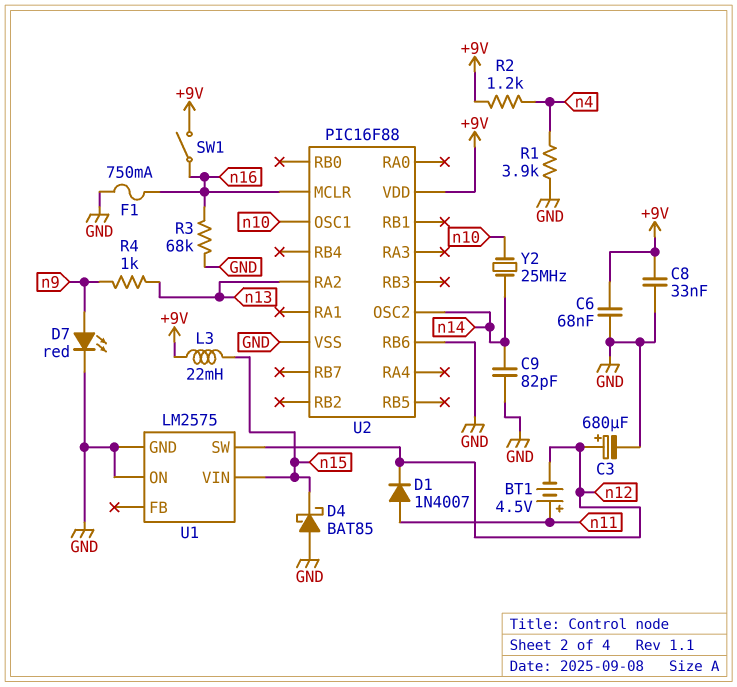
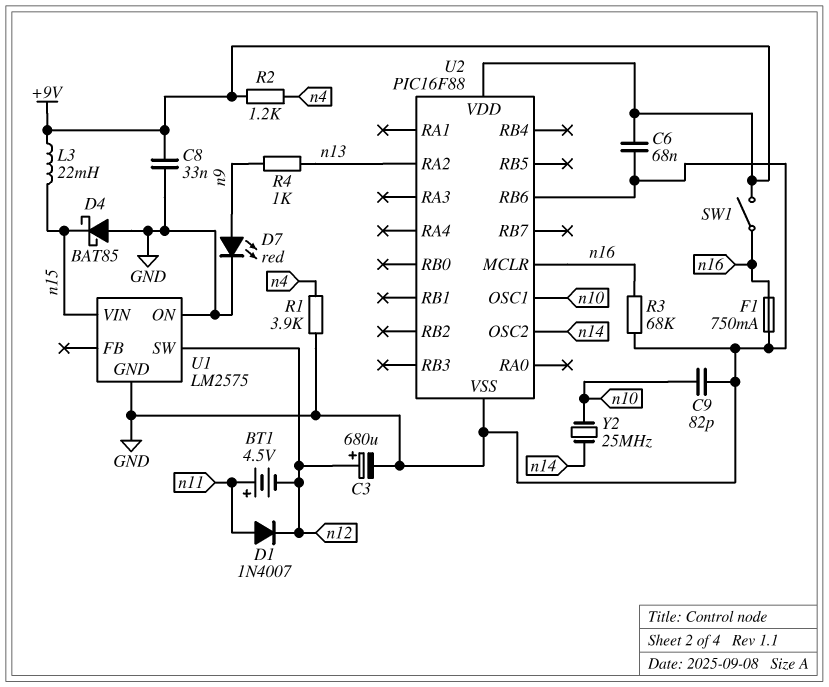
C9: 82pF (GND, n14) -> 82pF (GND, n10)

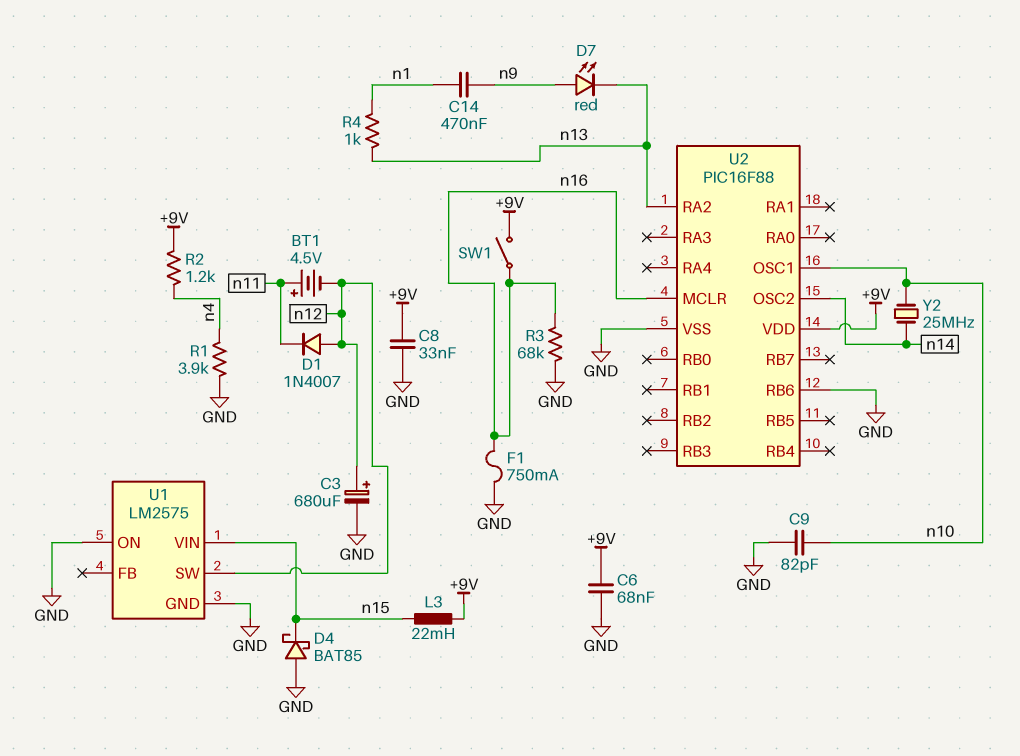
C14: none -> 470nF (n1, n9)
D1: diode 1N4007 (A n11, K n12) -> diode 1N4007 (A n12, K n11)
D7: LED red (A n9, K GND) -> LED red (A n9, K n13)
R4: 1k (n9, n13) -> 1k (n1, n13)

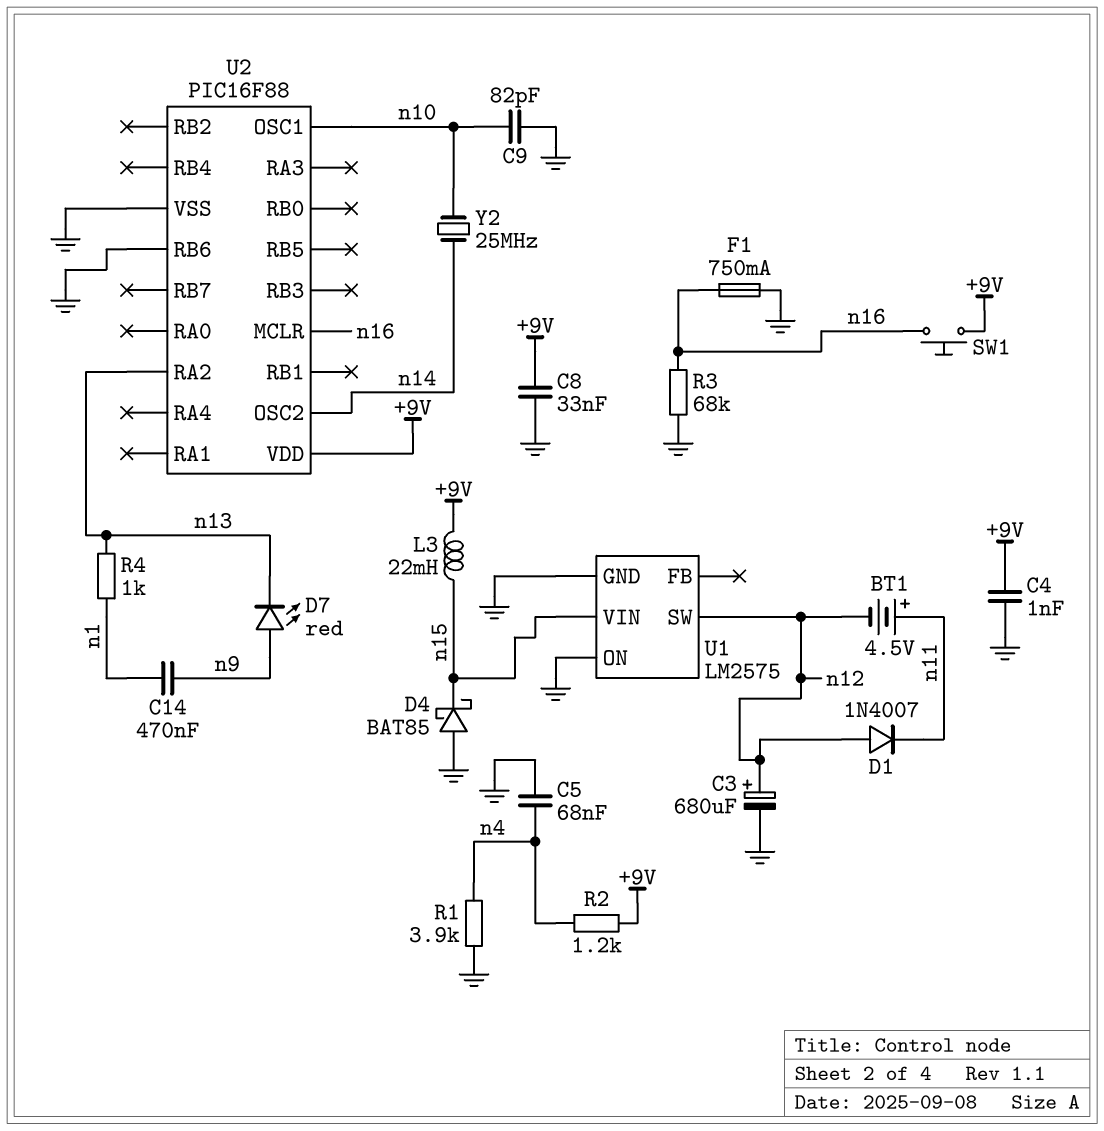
C4: none -> 1nF (+9V, GND)
C5: none -> 68nF (GND, n4)
C6: 68nF (+9V, GND) -> none
SW1: switch (+9V, n16) -> button (+9V, n16)

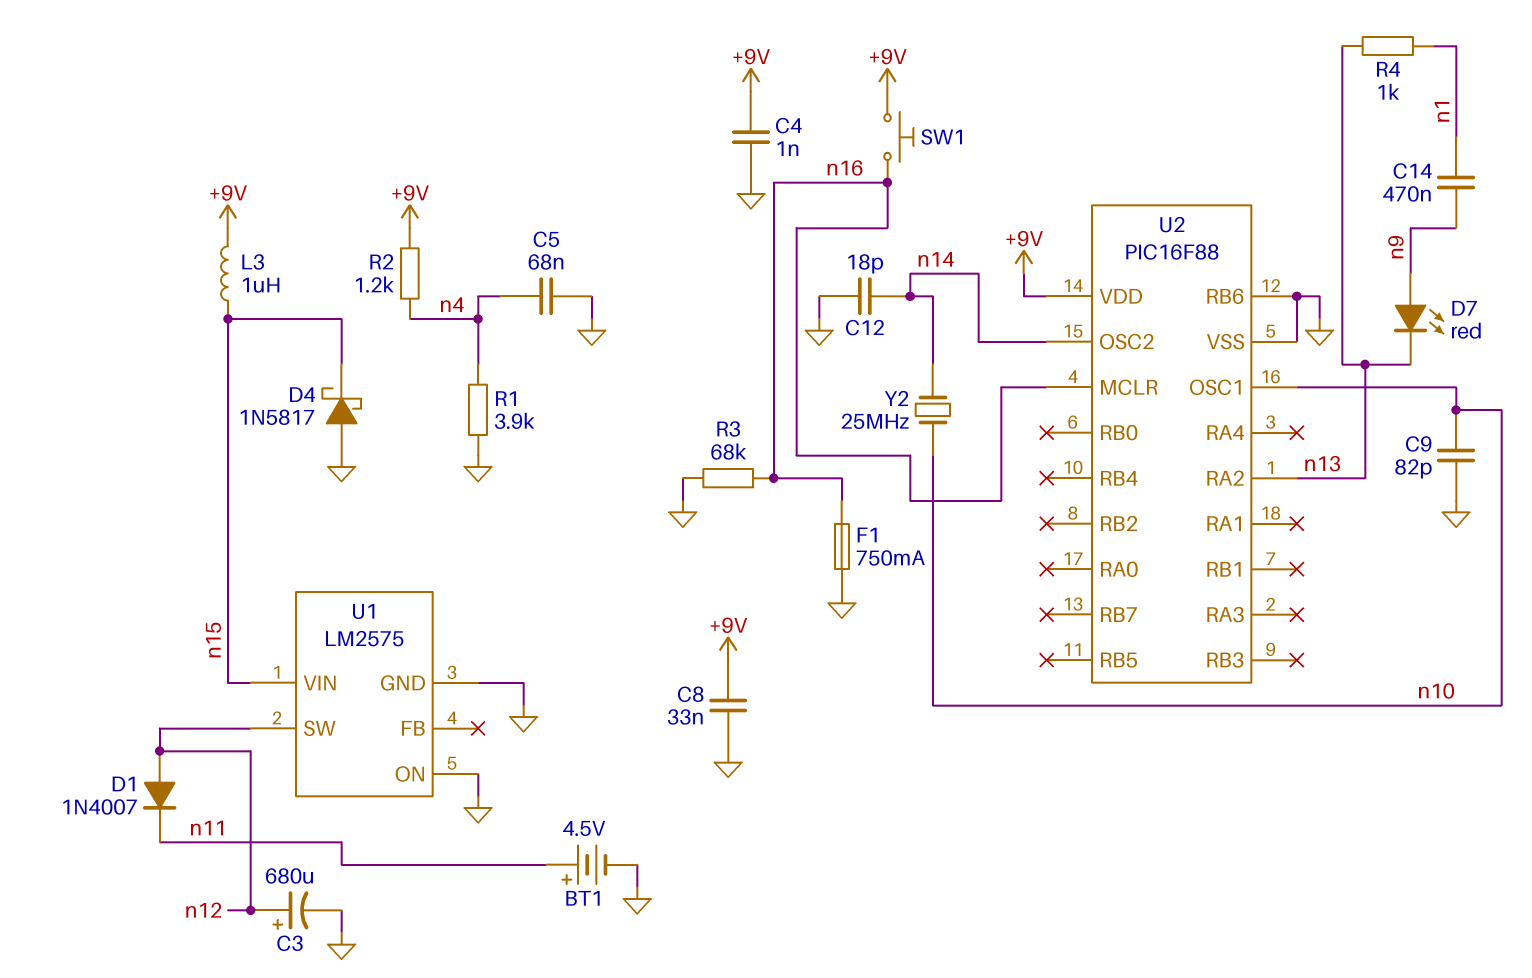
BT1: 4.5V (plus n11, minus n12) -> 4.5V (plus n11, minus GND)
C12: none -> 18pF (GND, n14)
D4: schottky BAT85 (A GND, K n15) -> schottky 1N5817 (A GND, K n15)
L3: 22mH (+9V, n15) -> 1uH (+9V, n15)

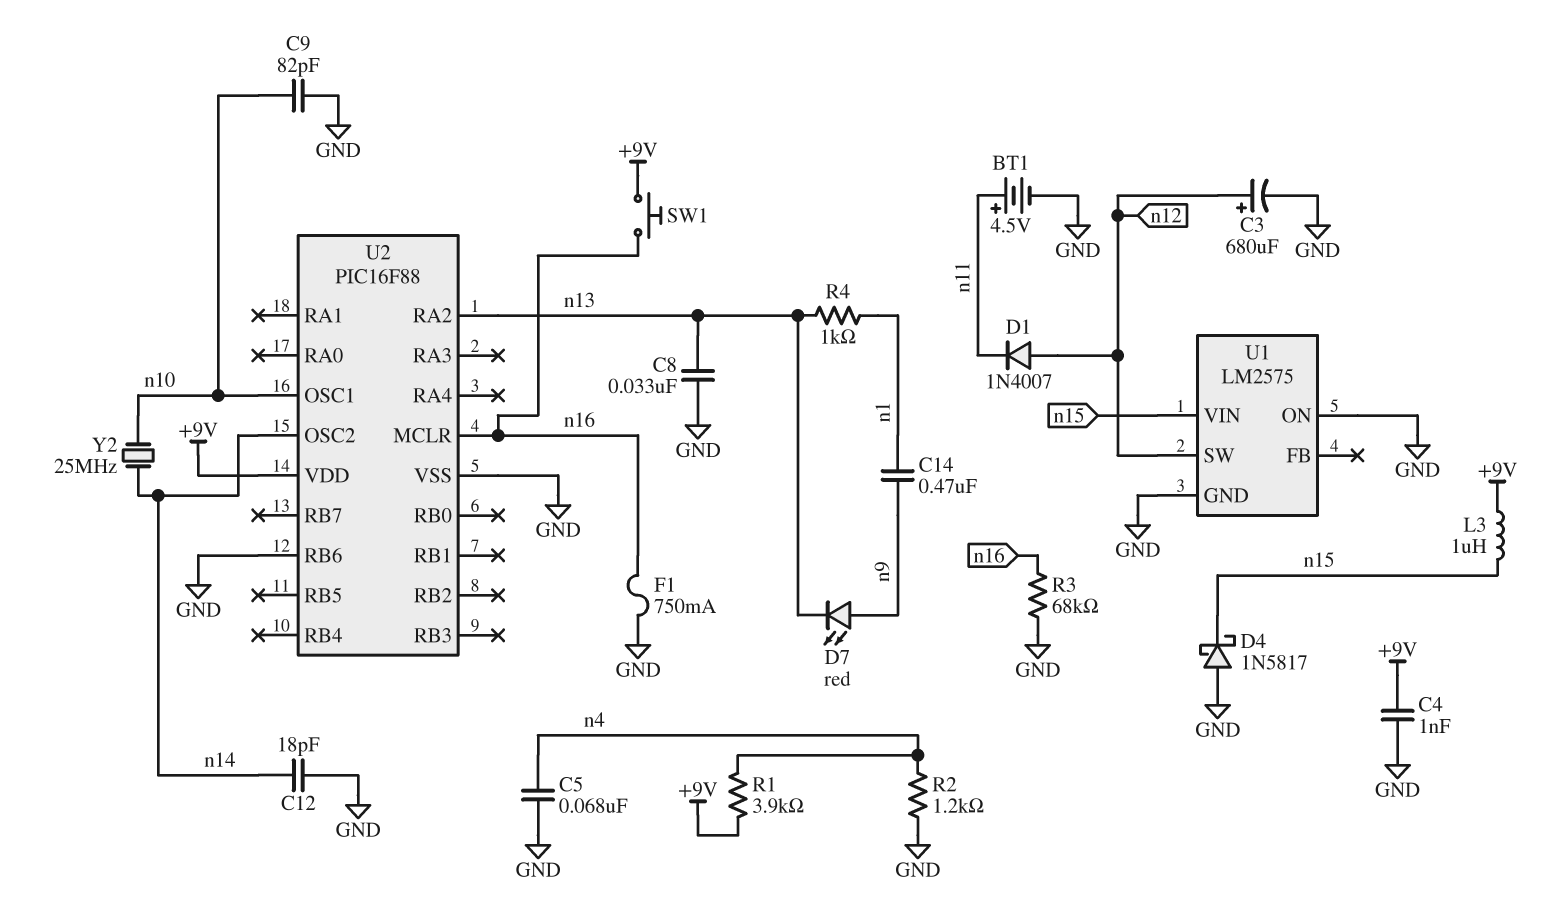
C8: 33nF (+9V, GND) -> 33nF (GND, n13)
R1: 3.9k (GND, n4) -> 3.9k (+9V, n4)
R2: 1.2k (+9V, n4) -> 1.2k (GND, n4)

